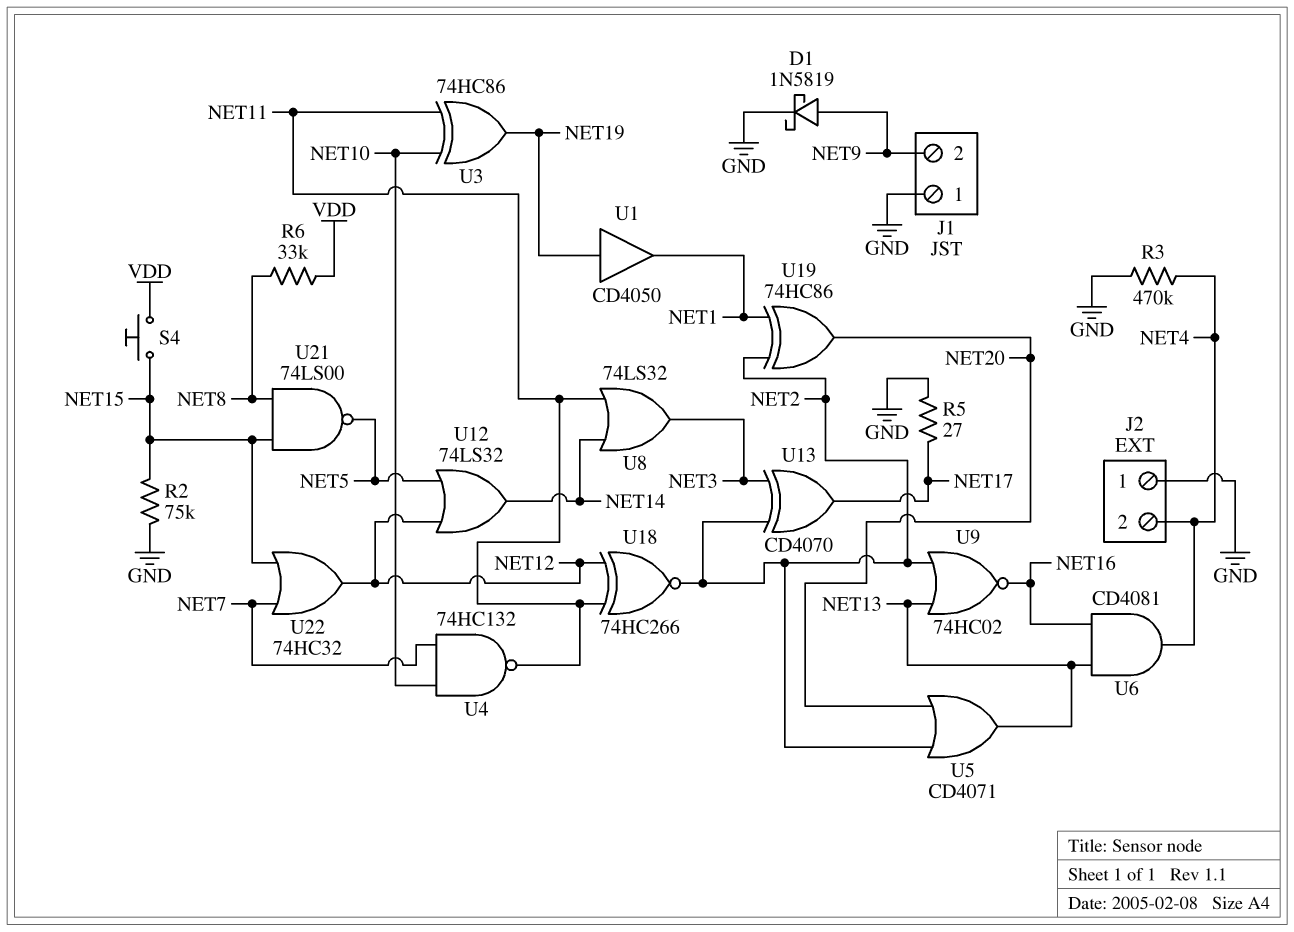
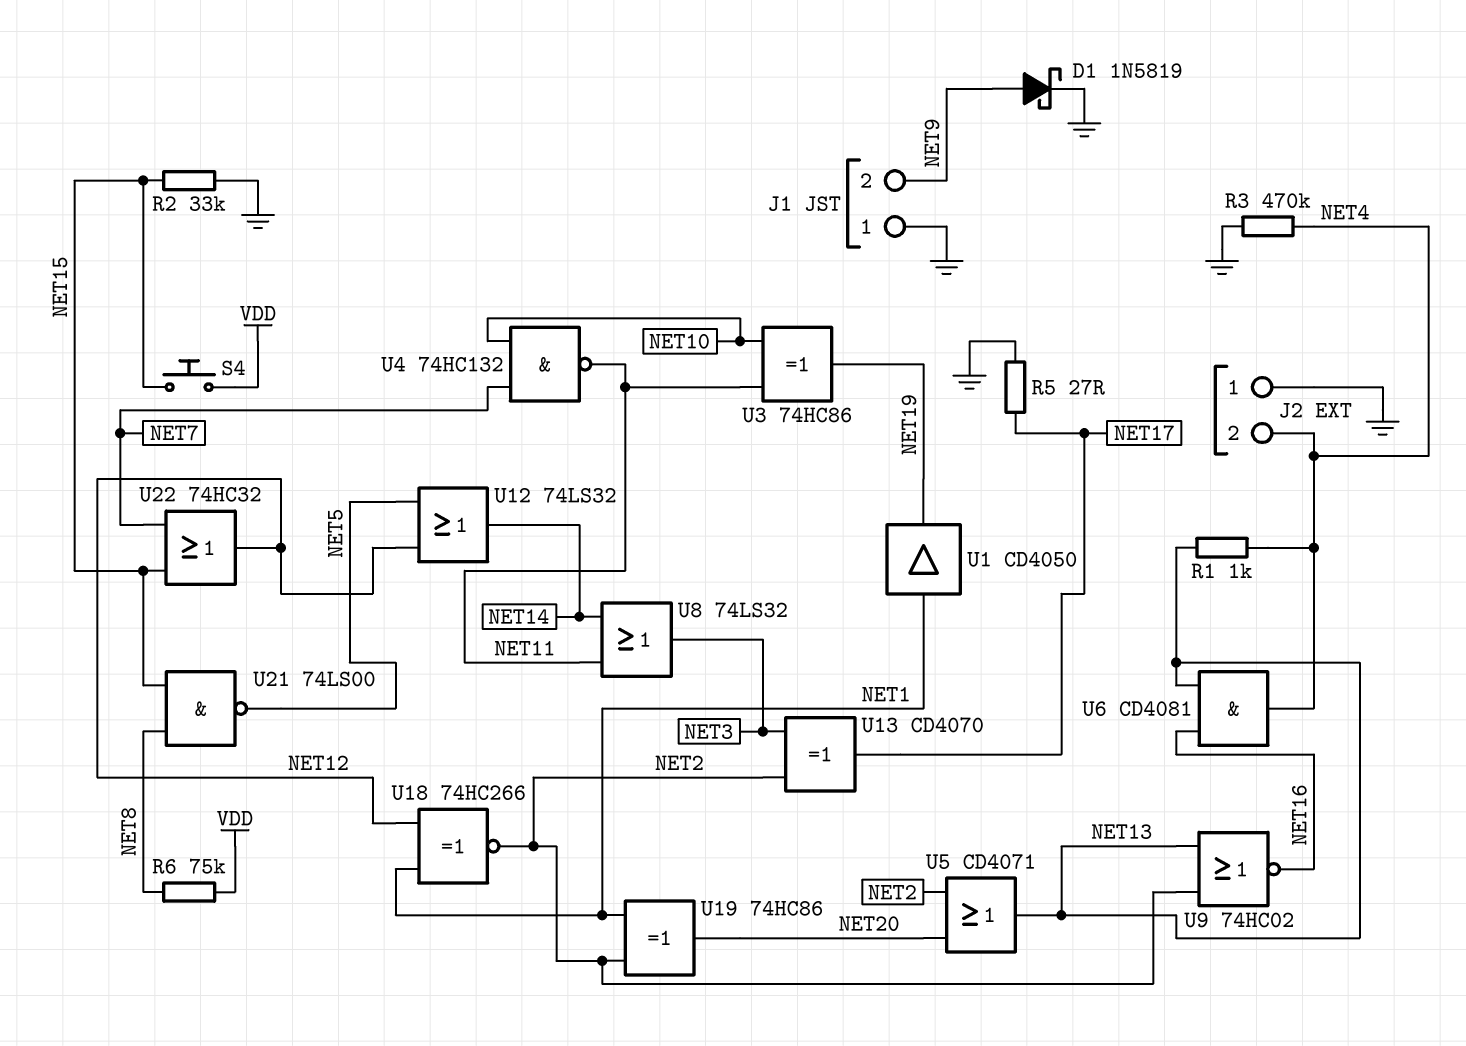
R1: none -> 1k (NET4, NET13)
R2: 75k (GND, NET15) -> 33k (GND, NET15)
R6: 33k (NET8, VDD) -> 75k (NET8, VDD)
U1: buffer CD4050 (in NET19, out NET1) -> buffer CD4050 (in NET1, out NET19)
U18: XNOR 74HC266 (in NET11, in NET12, out NET2) -> XNOR 74HC266 (in NET1, in NET12, out NET2)

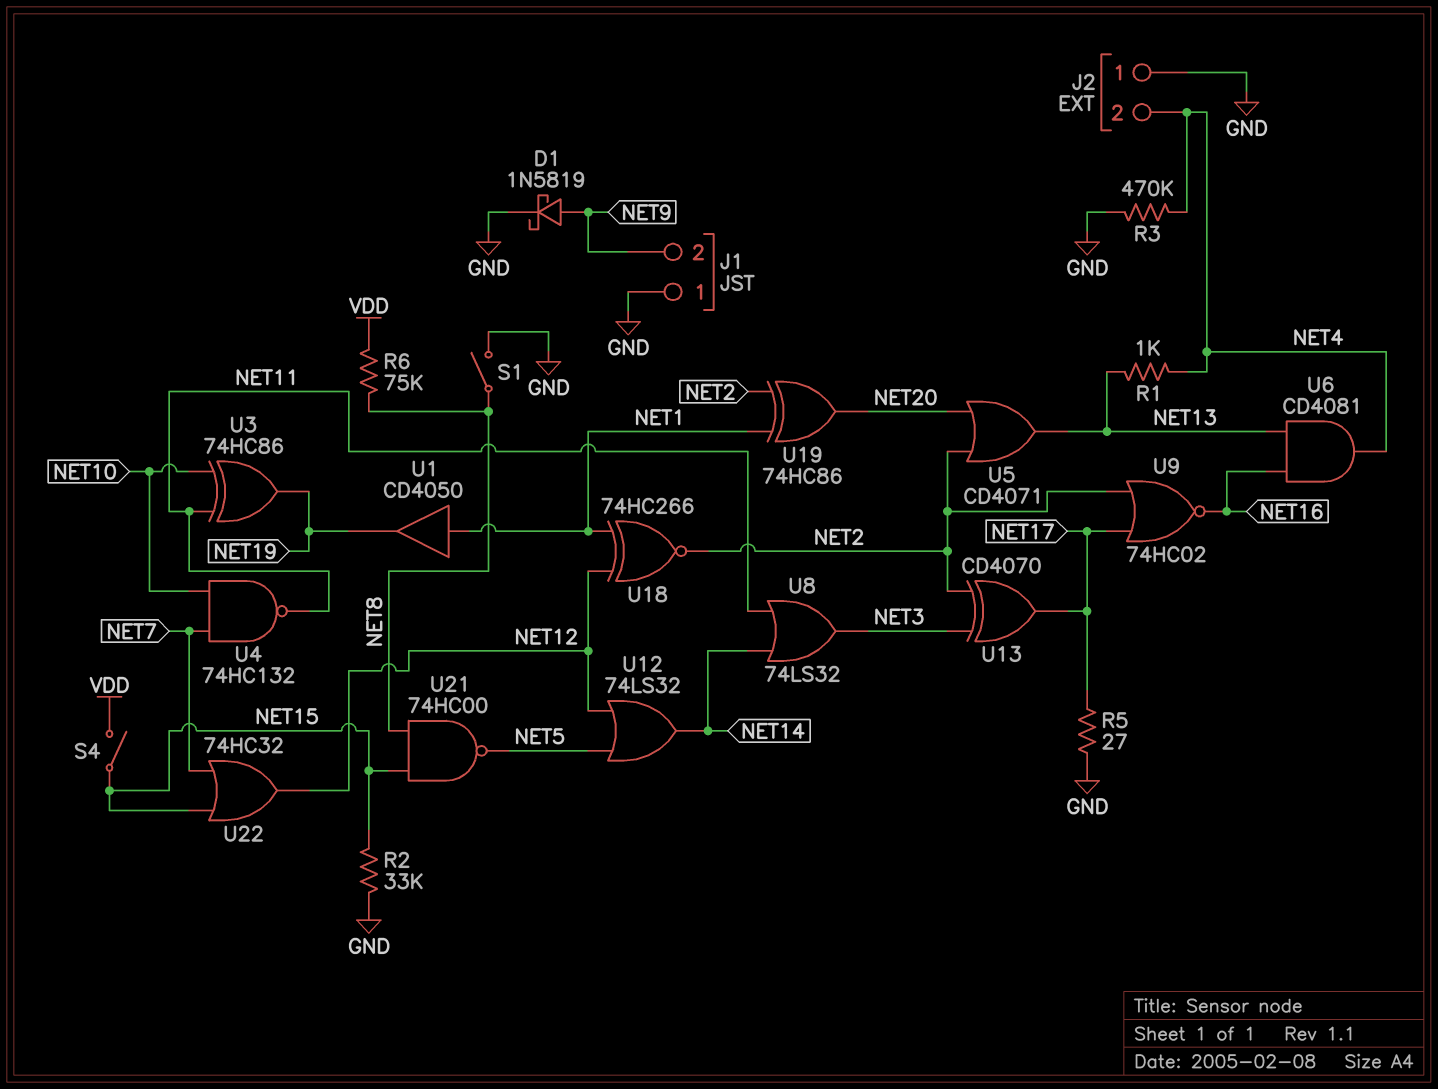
S1: none -> switch (GND, NET8)
S4: button (NET15, VDD) -> switch (NET15, VDD)
U9: NOR 74HC02 (in NET2, in NET13, out NET16) -> NOR 74HC02 (in NET2, in NET17, out NET16)
U21: NAND 74LS00 (in NET8, in NET15, out NET5) -> NAND 74HC00 (in NET8, in NET15, out NET5)

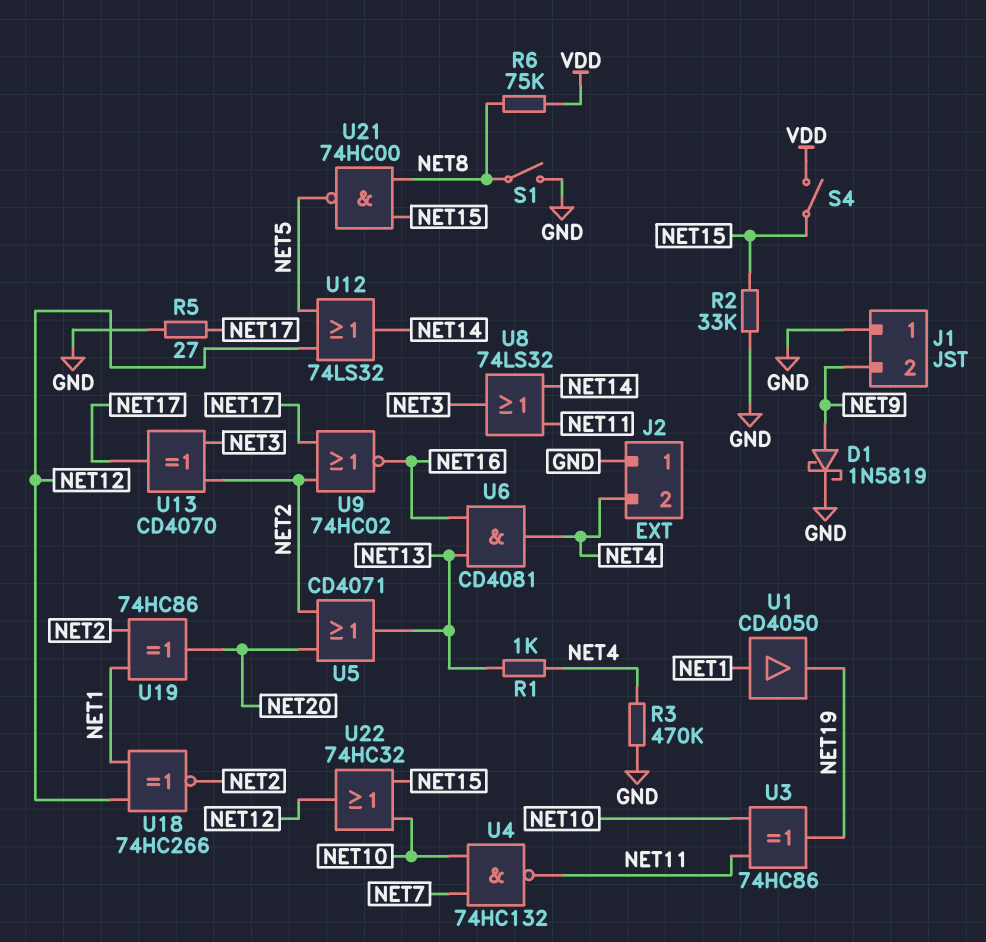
U22: OR 74HC32 (in NET7, in NET15, out NET12) -> OR 74HC32 (in NET10, in NET15, out NET12)

